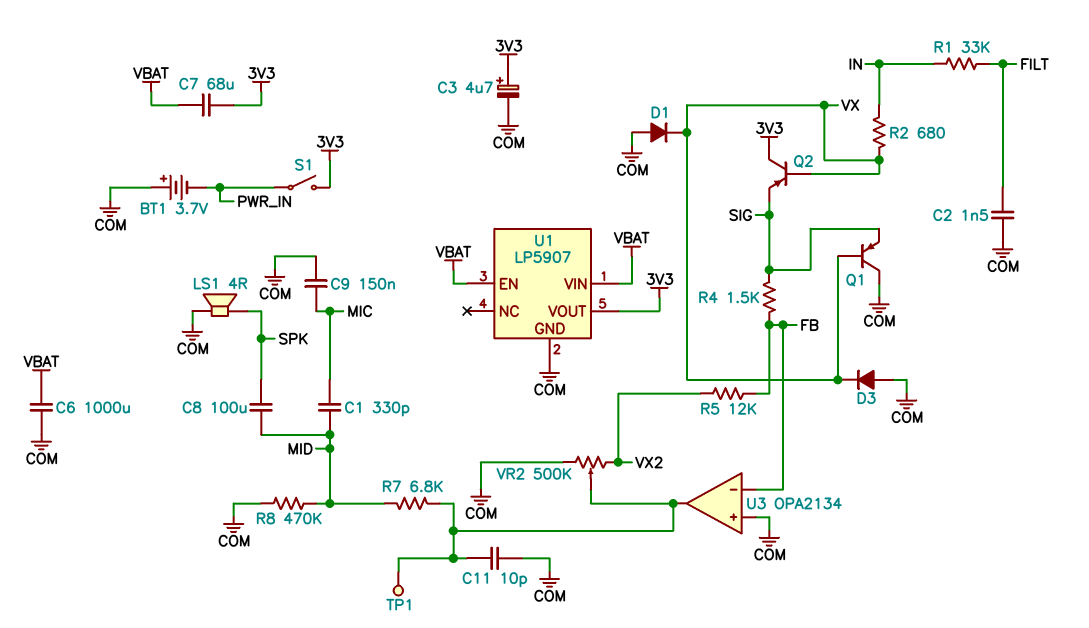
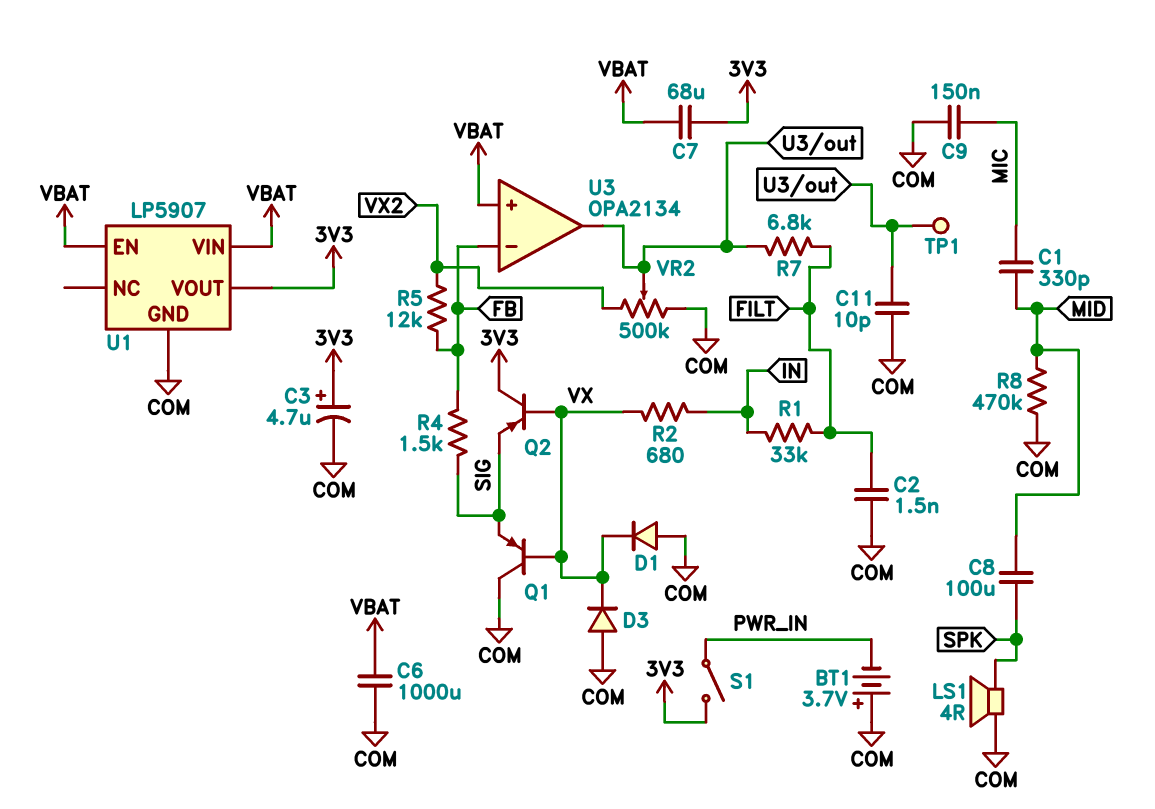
R7: 6.8k (MID, U3/out) -> 6.8k (FILT, U3/out)
U3 pin in+: COM -> VBAT

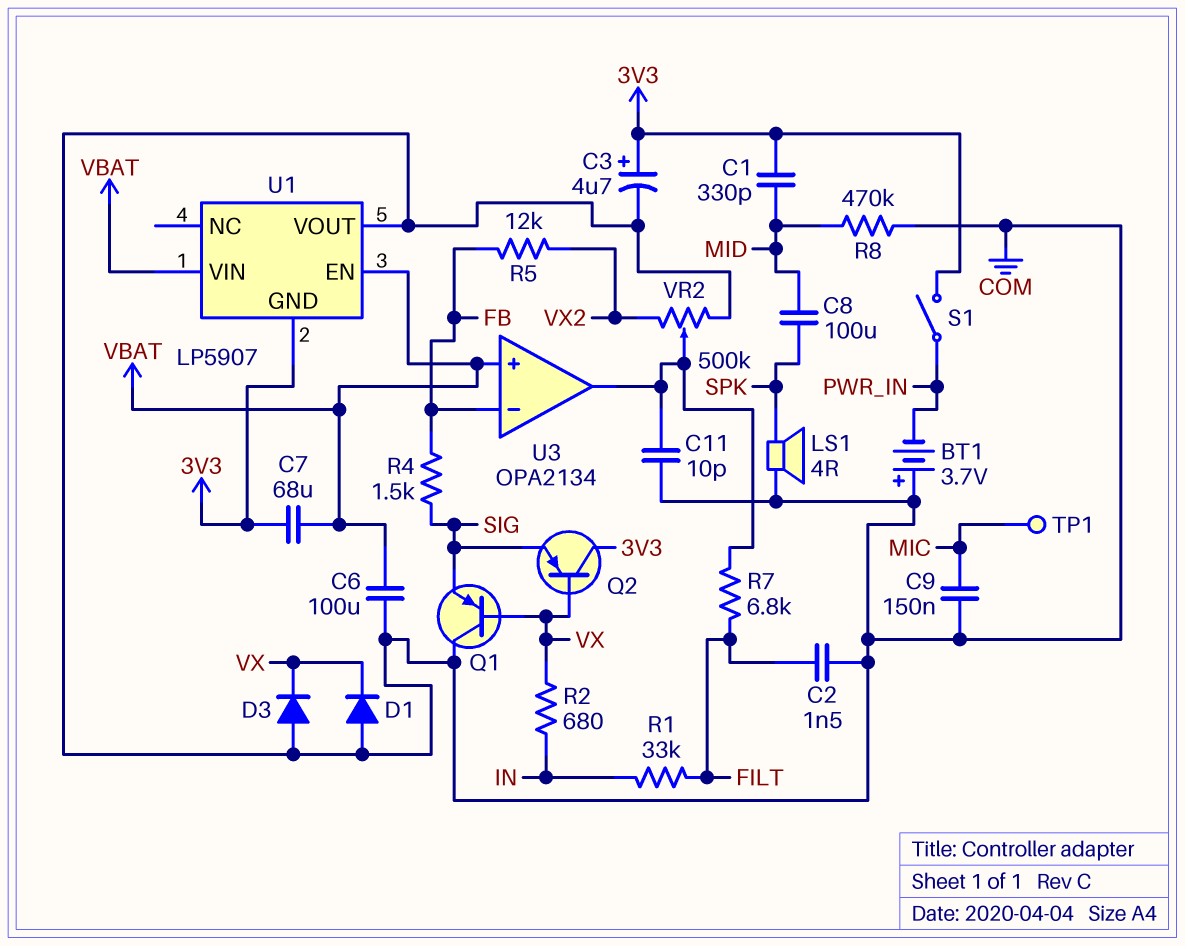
C1: 330pF (MIC, MID) -> 330pF (3V3, MID)
C6: 1000uF (COM, VBAT) -> 100uF (COM, VBAT)
TP1: test point (U3/out) -> test point (MIC)
U1 pin GND: COM -> 3V3
U1 pin VOUT: 3V3 -> COM

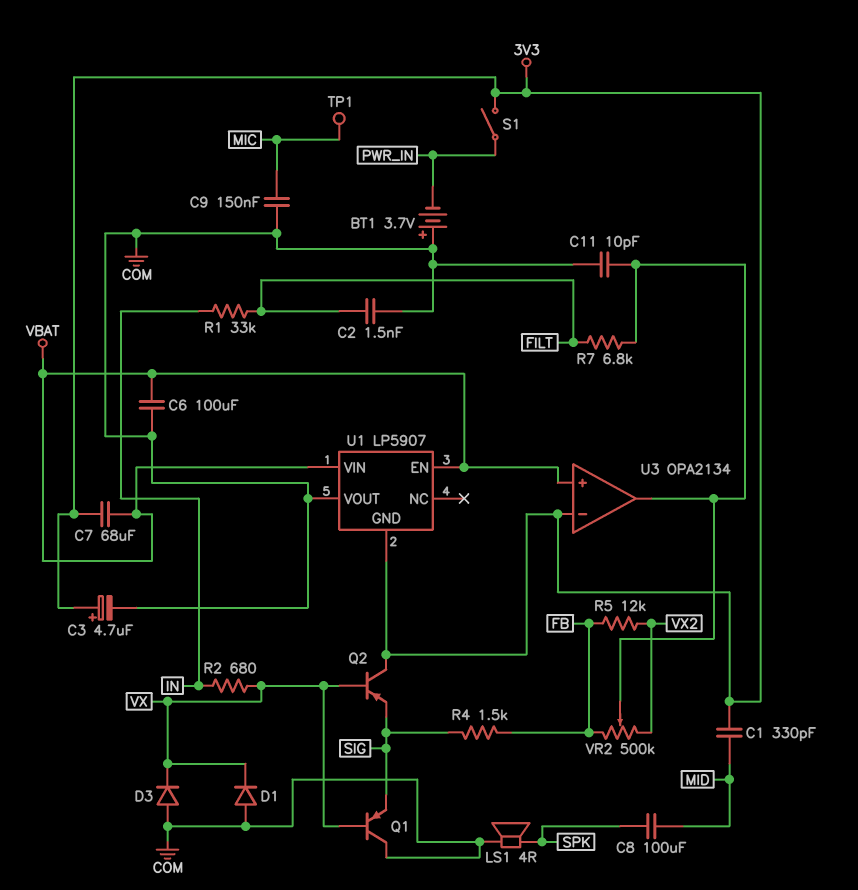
R8: 470k (COM, MID) -> none
U3 pin in-: FB -> 3V3
VR2: 500k (COM, VX2, wiper U3/out) -> 500k (FB, VX2, wiper U3/out)

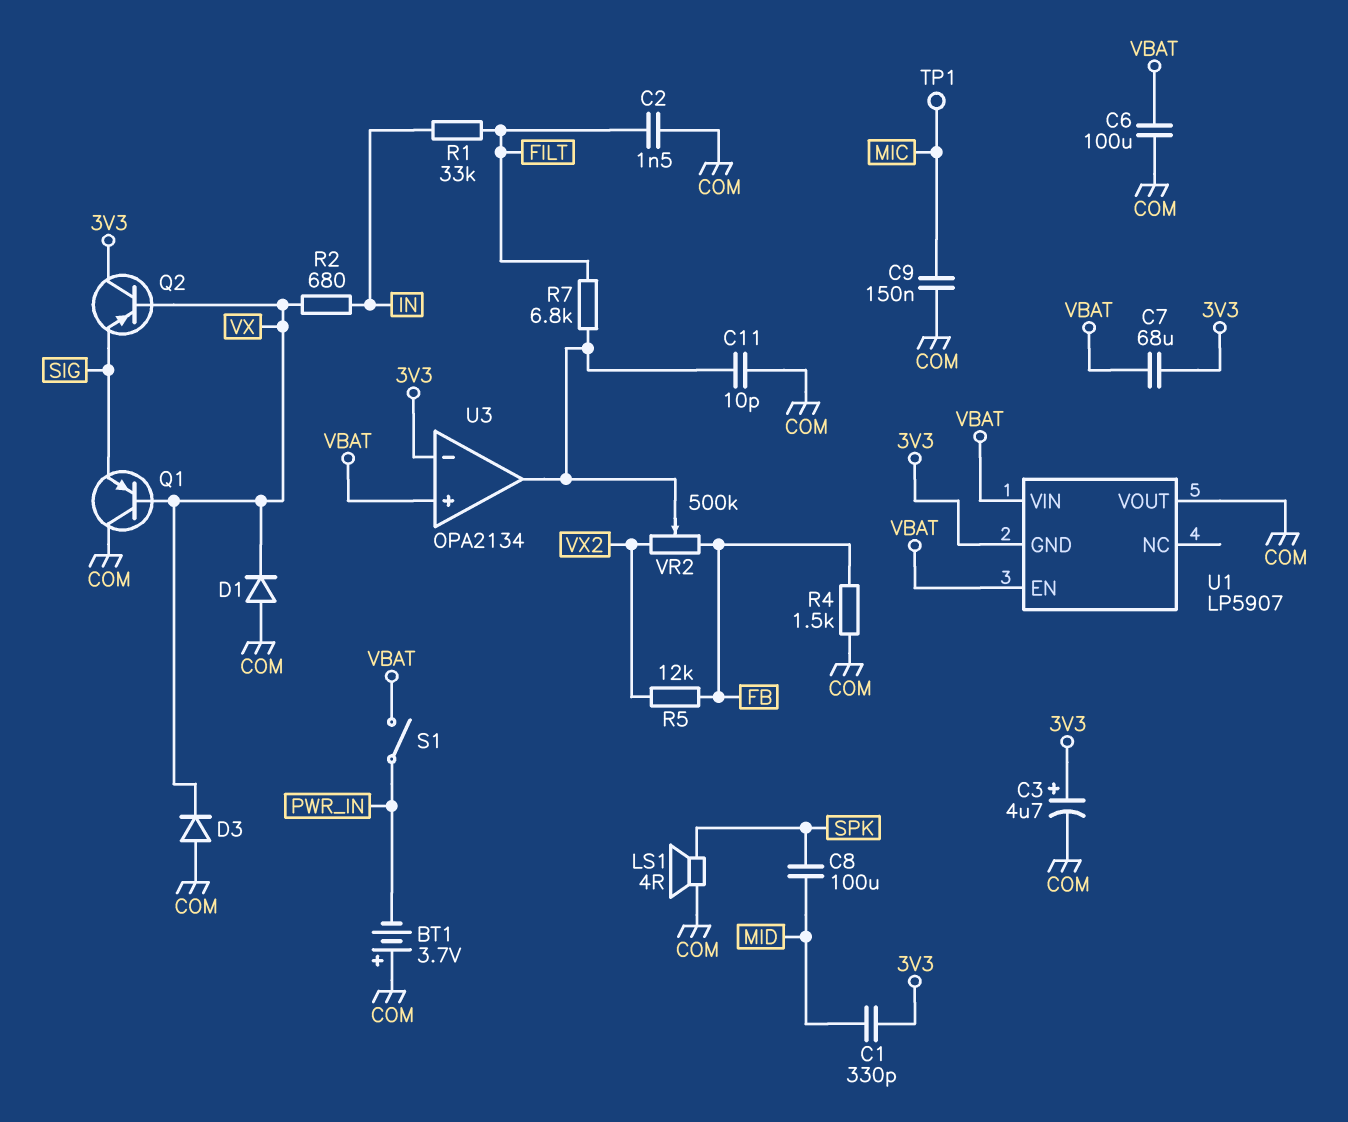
R4: 1.5k (FB, SIG) -> 1.5k (COM, FB)
S1: switch (3V3, PWR_IN) -> switch (PWR_IN, VBAT)

